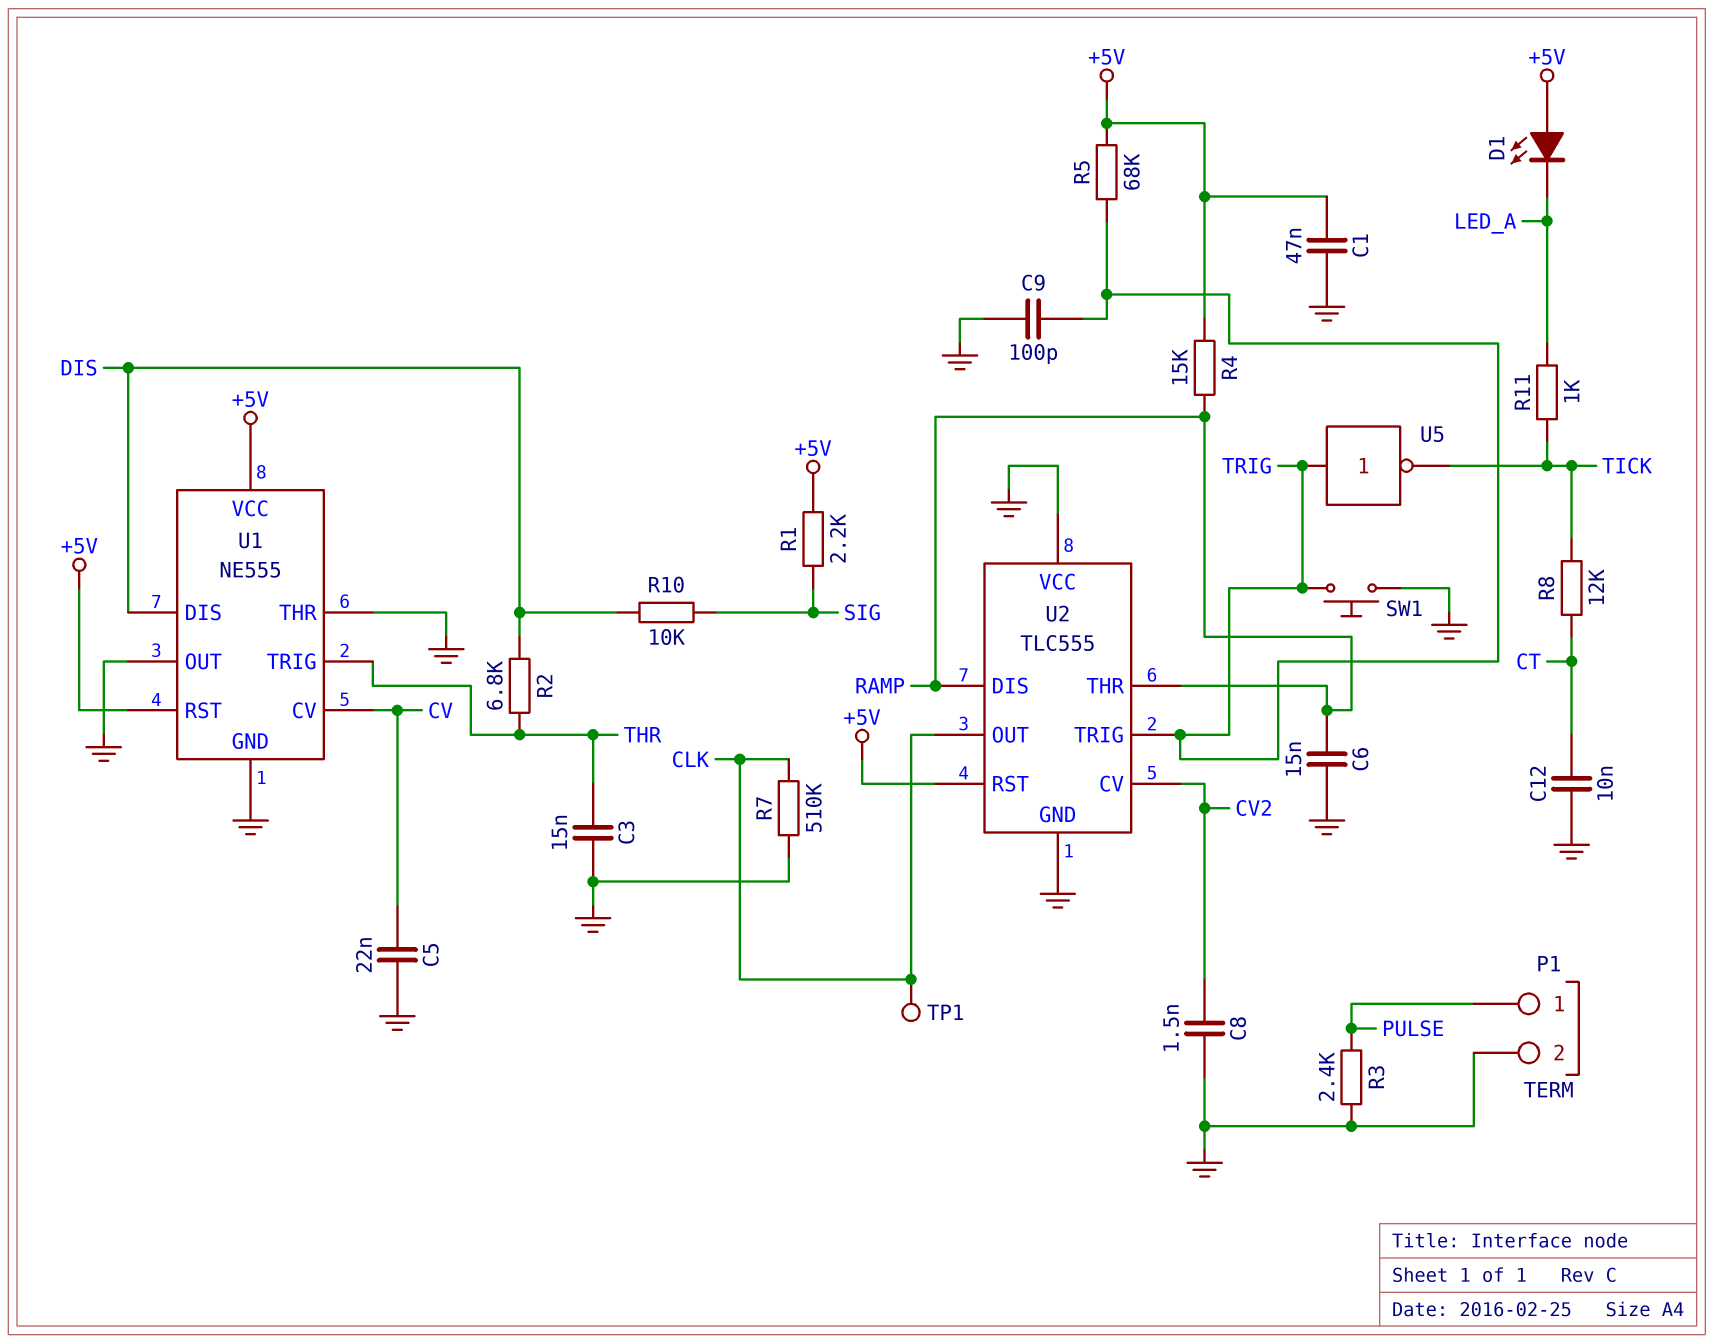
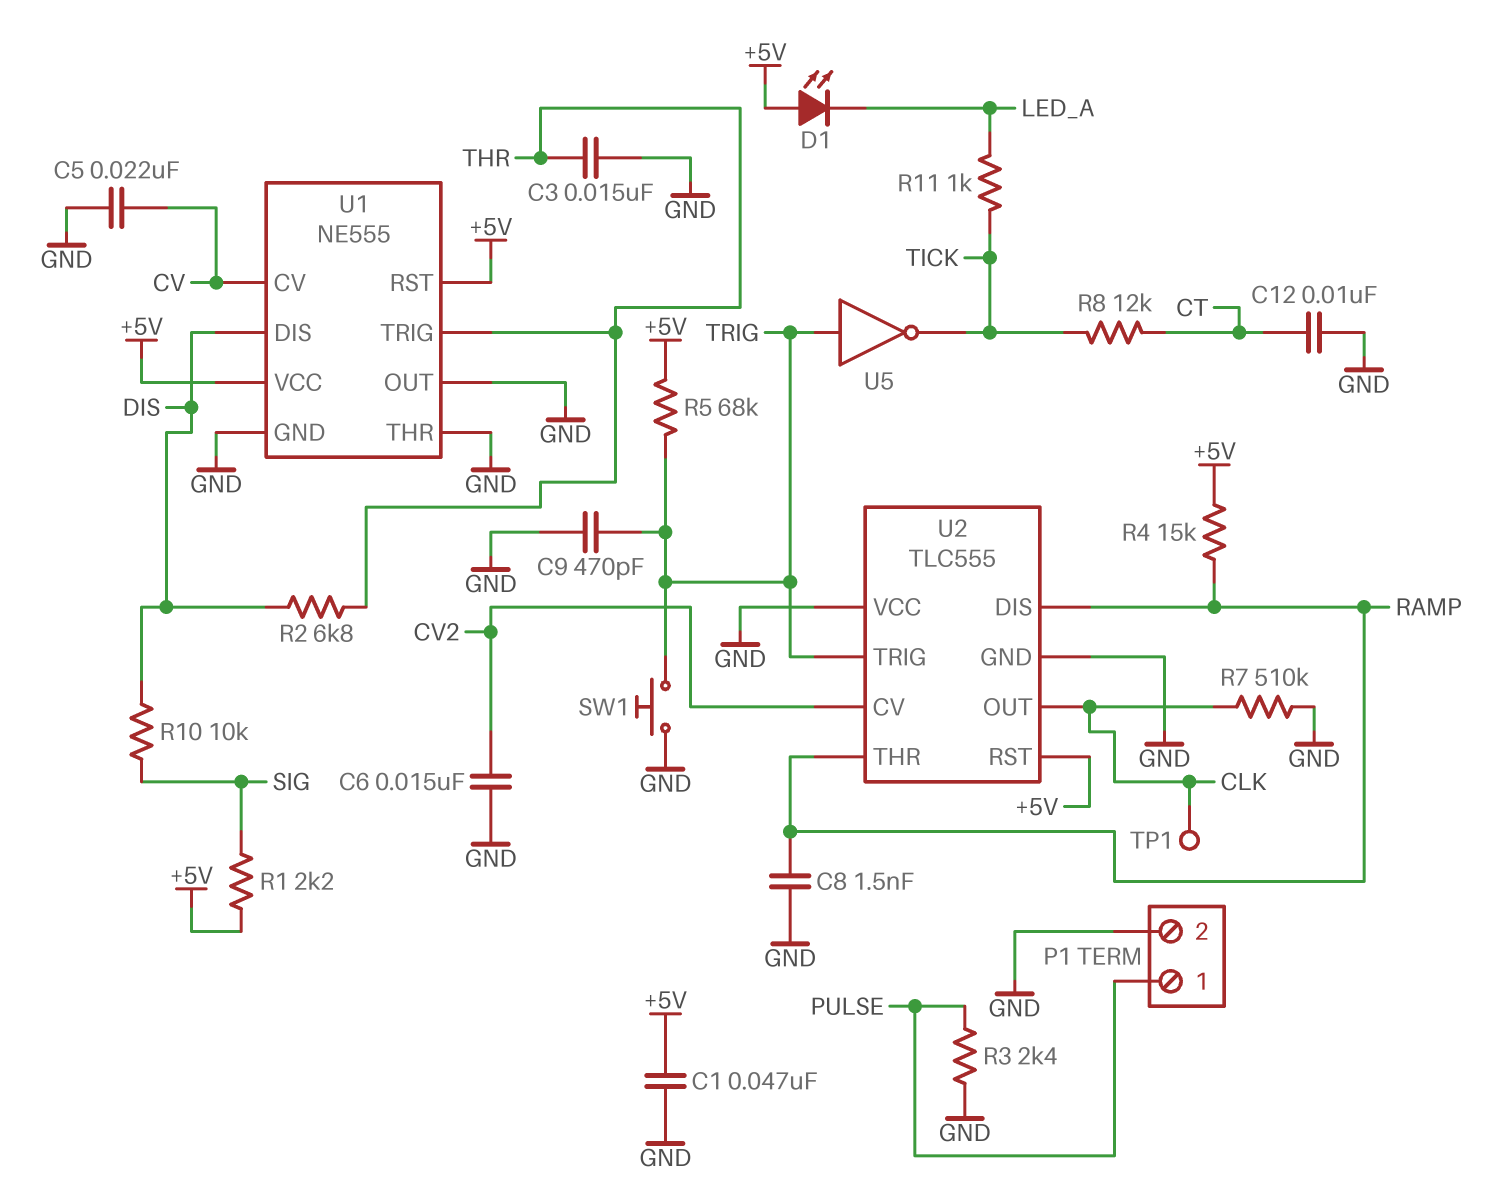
C6: 15nF (GND, RAMP) -> 15nF (CV2, GND)
C8: 1.5nF (CV2, GND) -> 1.5nF (GND, RAMP)
C9: 100pF (GND, TRIG) -> 470pF (GND, TRIG)

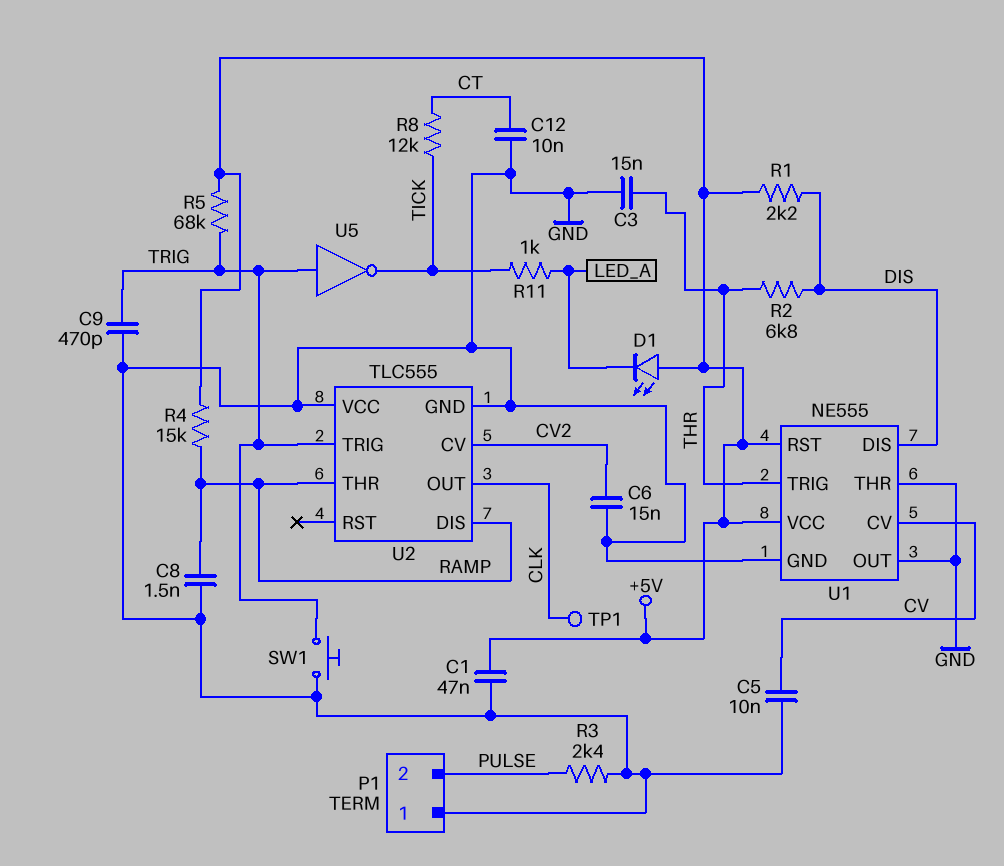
C5: 22nF (CV, GND) -> 10nF (CV, GND)
P1 pin 1: PULSE -> GND
P1 pin 2: GND -> PULSE
R1: 2.2k (+5V, SIG) -> 2.2k (+5V, DIS)
R7: 510k (CLK, GND) -> none
R10: 10k (DIS, SIG) -> none
U2 pin RST: +5V -> none

